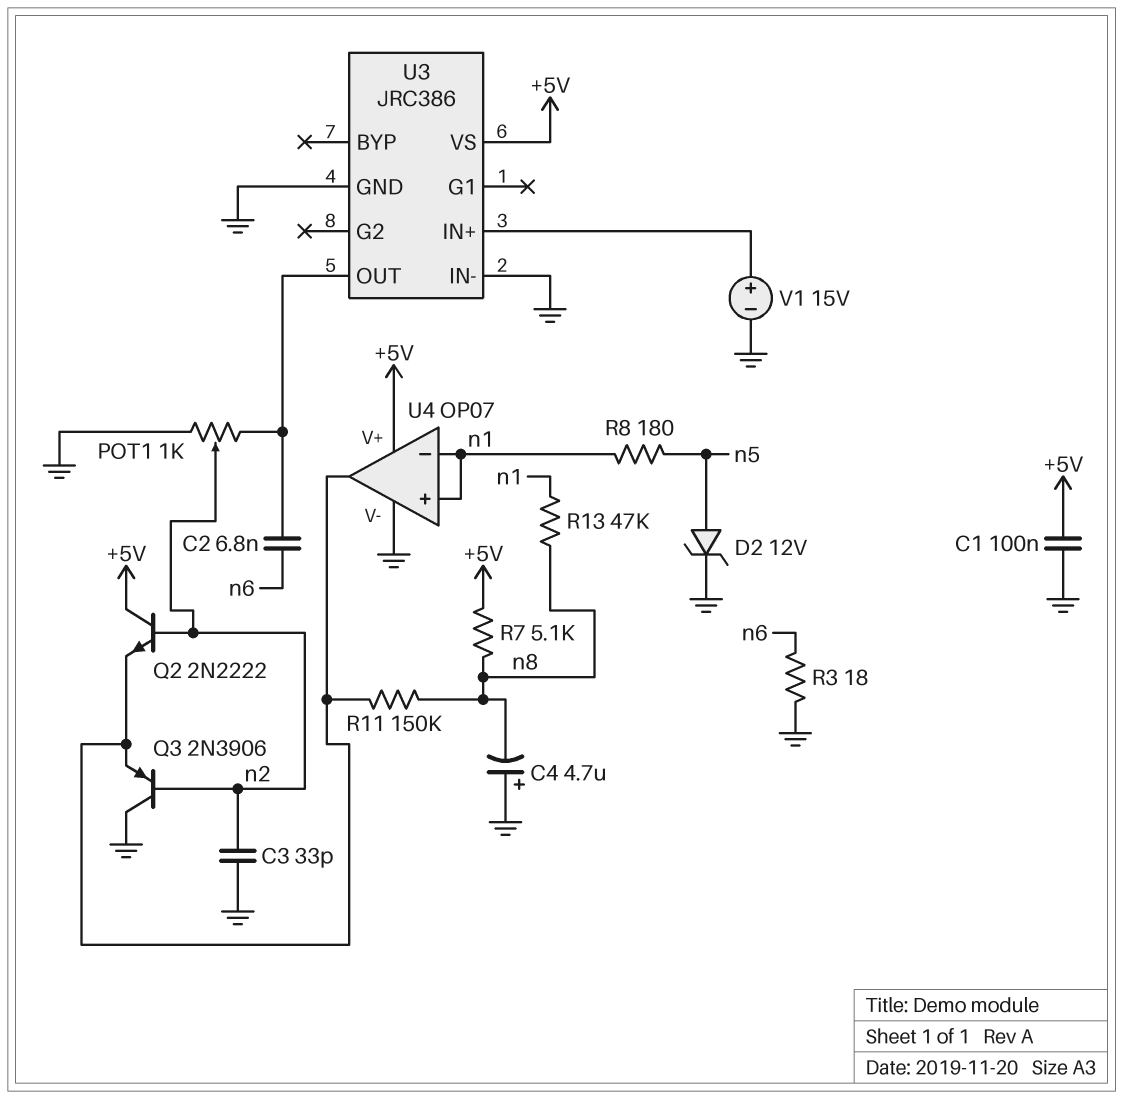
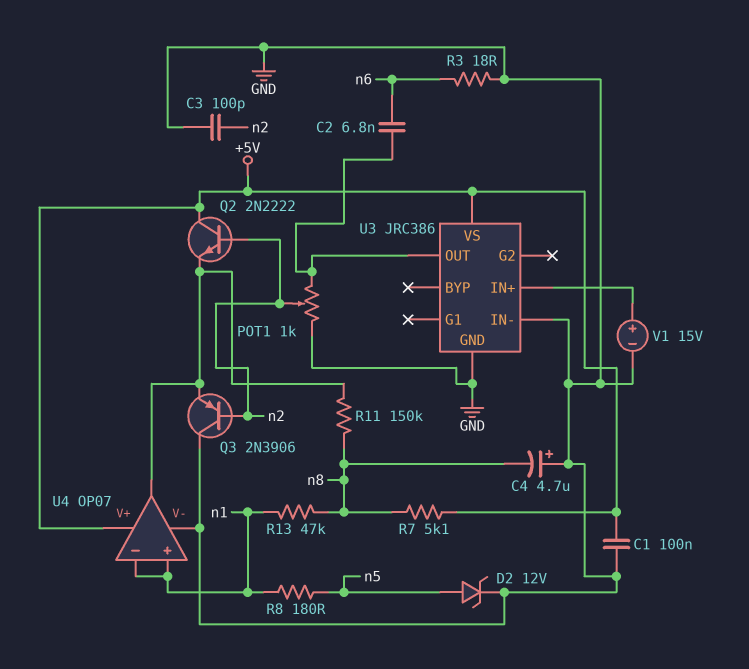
C3: 33pF (GND, n2) -> 100pF (GND, n2)

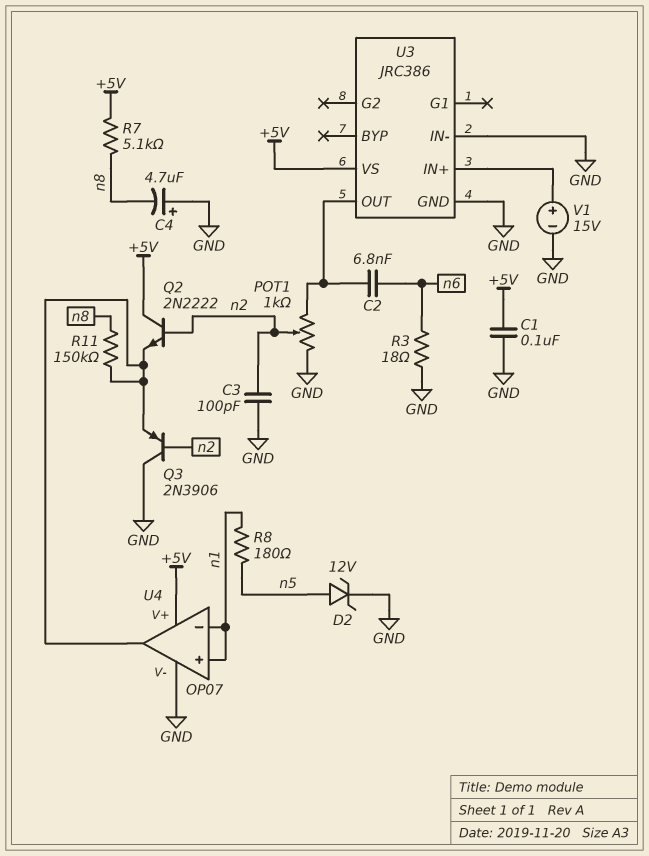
R13: 47k (n1, n8) -> none

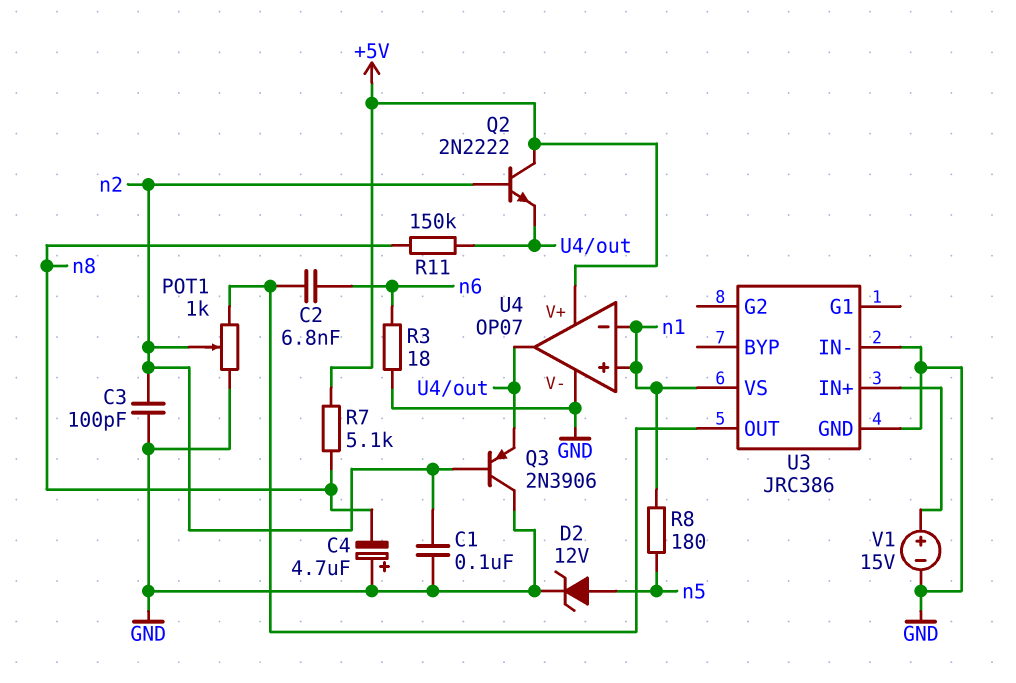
C1: 100nF (+5V, GND) -> 100nF (GND, n2)
U3 pin VS: +5V -> n1

